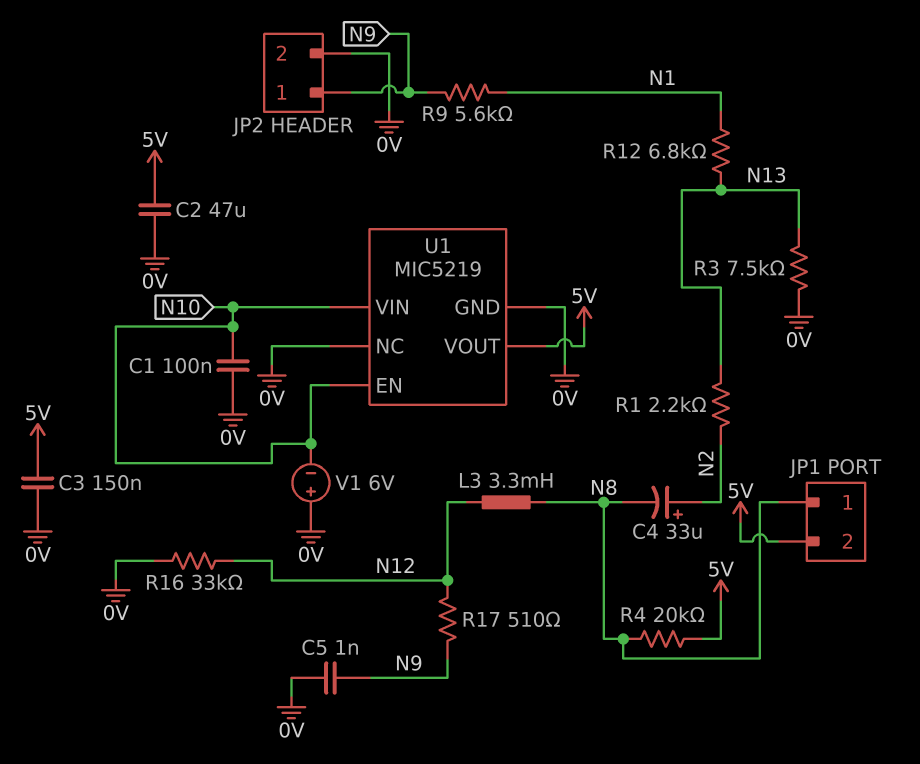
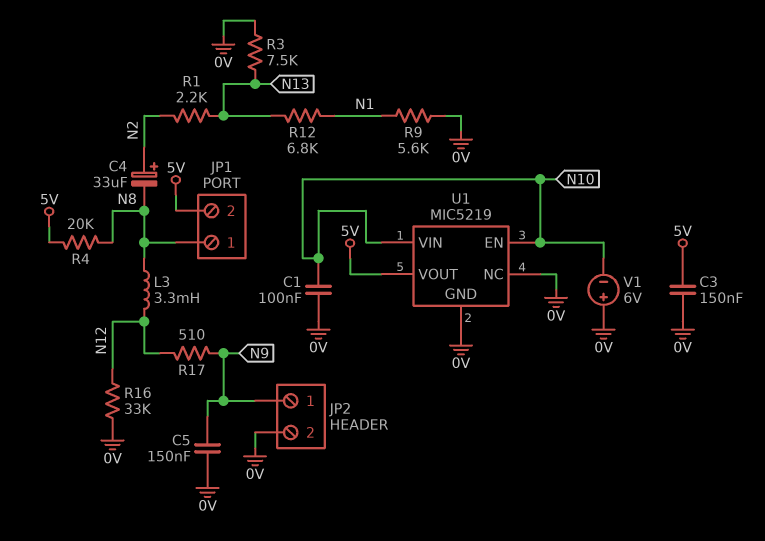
C2: 47uF (0V, 5V) -> none
C5: 1nF (0V, N9) -> 150nF (0V, N9)
R9: 5.6k (N1, N9) -> 5.6k (0V, N1)

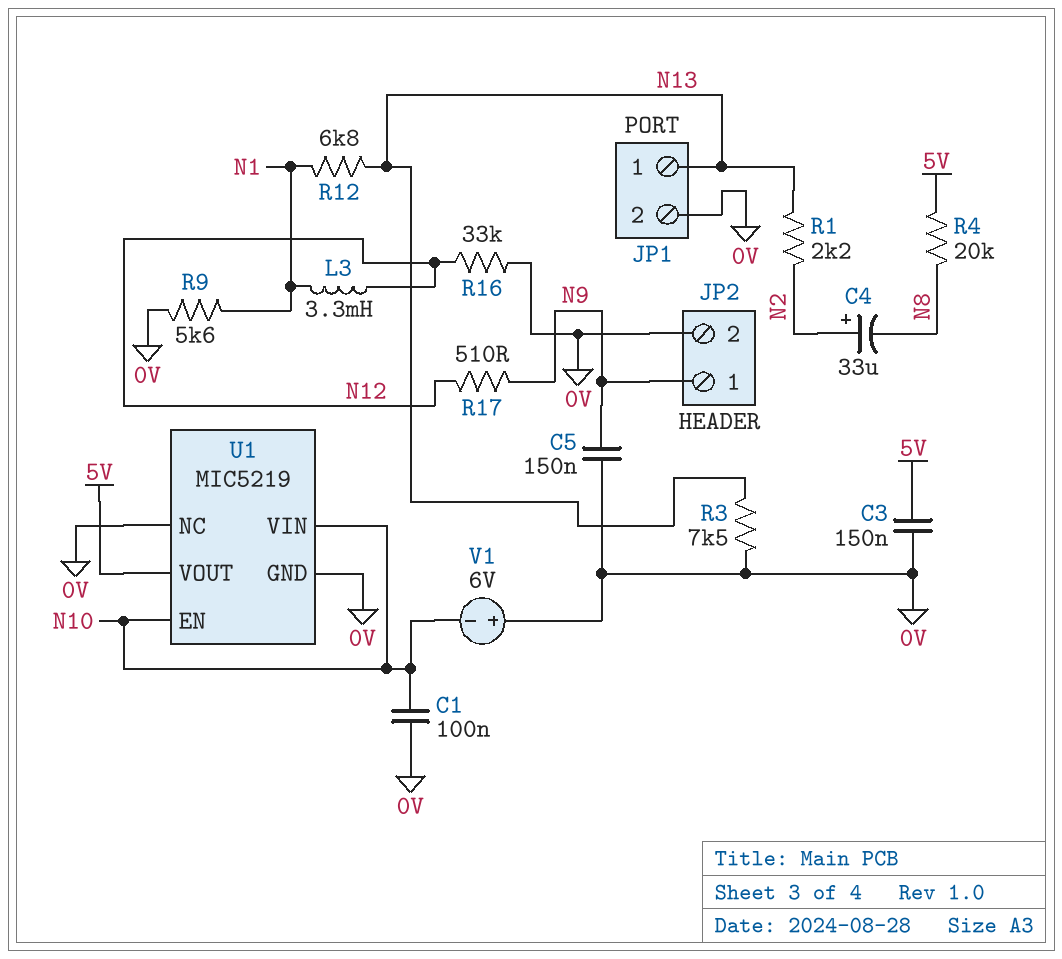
JP1 pin 1: N8 -> N13
JP1 pin 2: 5V -> 0V
L3: 3.3mH (N8, N12) -> 3.3mH (N1, N12)

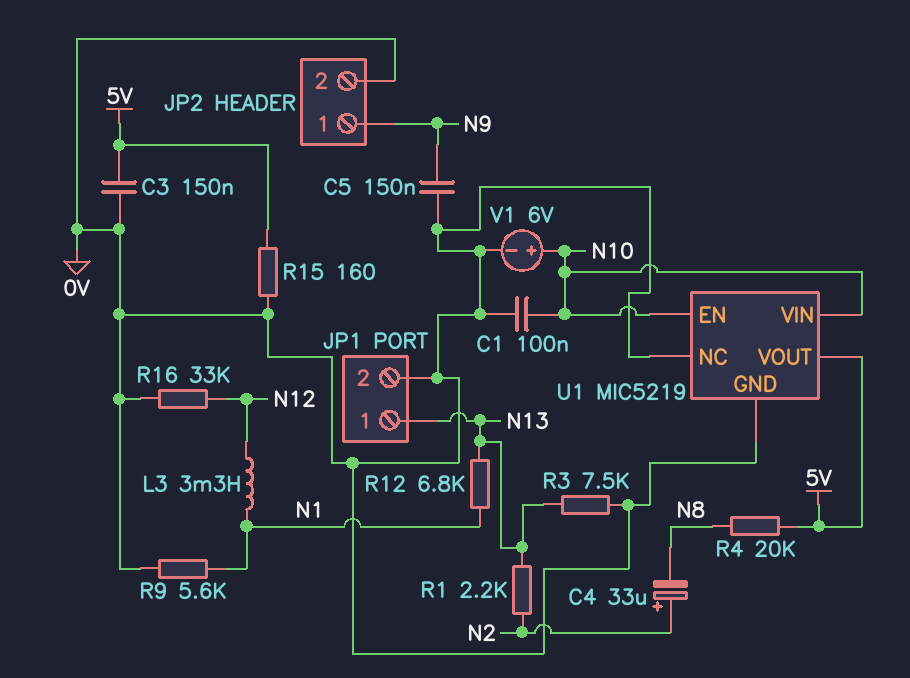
R15: none -> 160 (0V, 5V)
R17: 510 (N9, N12) -> none
V1: 6V (plus 0V, minus N10) -> 6V (plus N10, minus 0V)

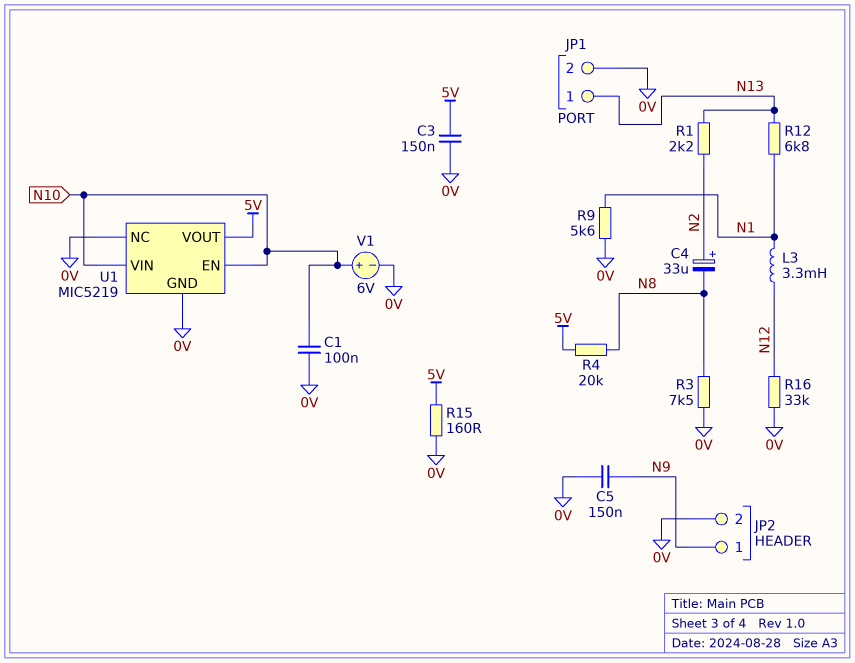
R3: 7.5k (0V, N13) -> 7.5k (0V, N8)

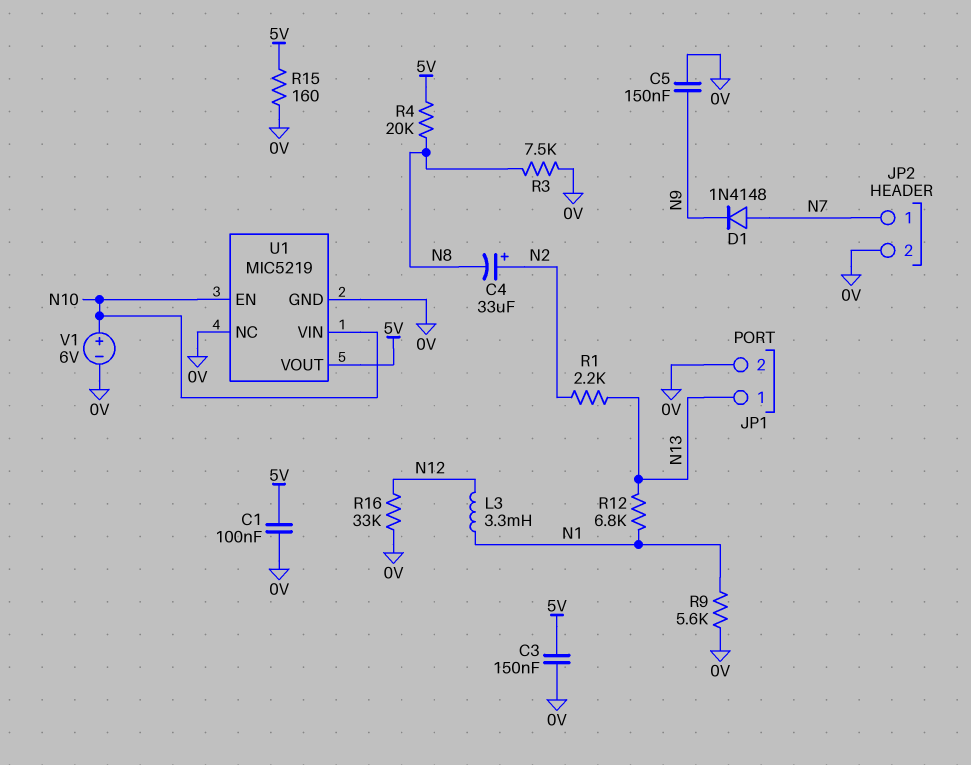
C1: 100nF (0V, N10) -> 100nF (0V, 5V)
D1: none -> diode 1N4148 (A N7, K N9)
JP2 pin 1: N9 -> N7

